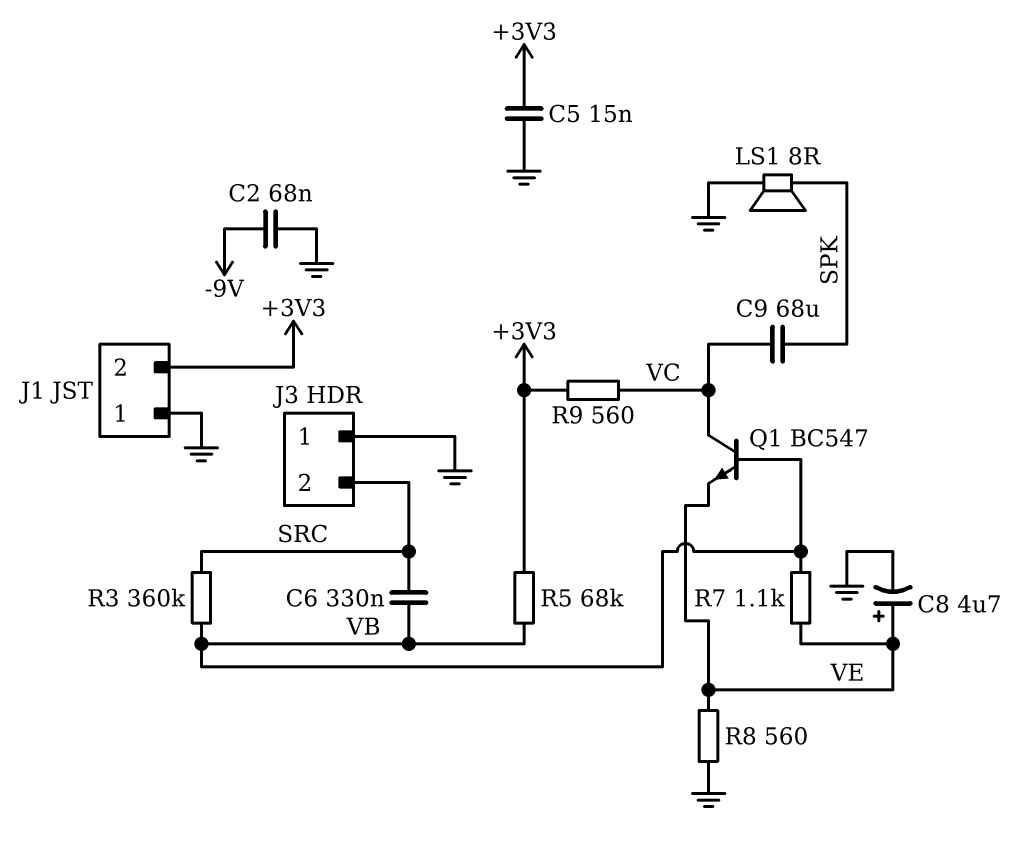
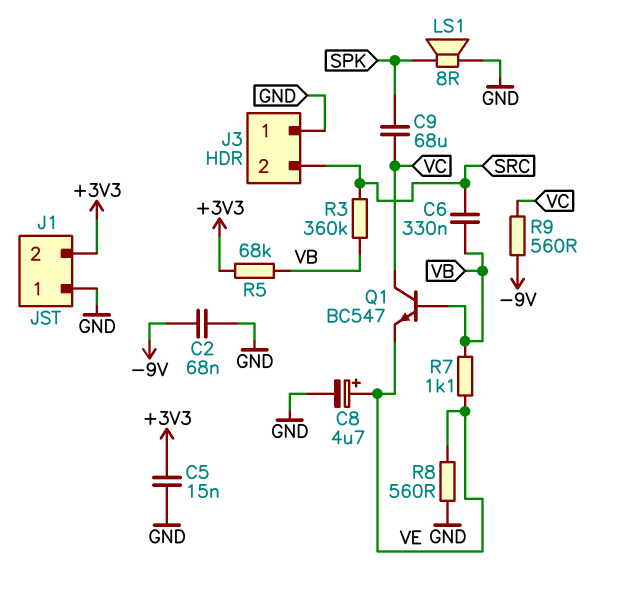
R9: 560 (+3V3, VC) -> 560 (-9V, VC)

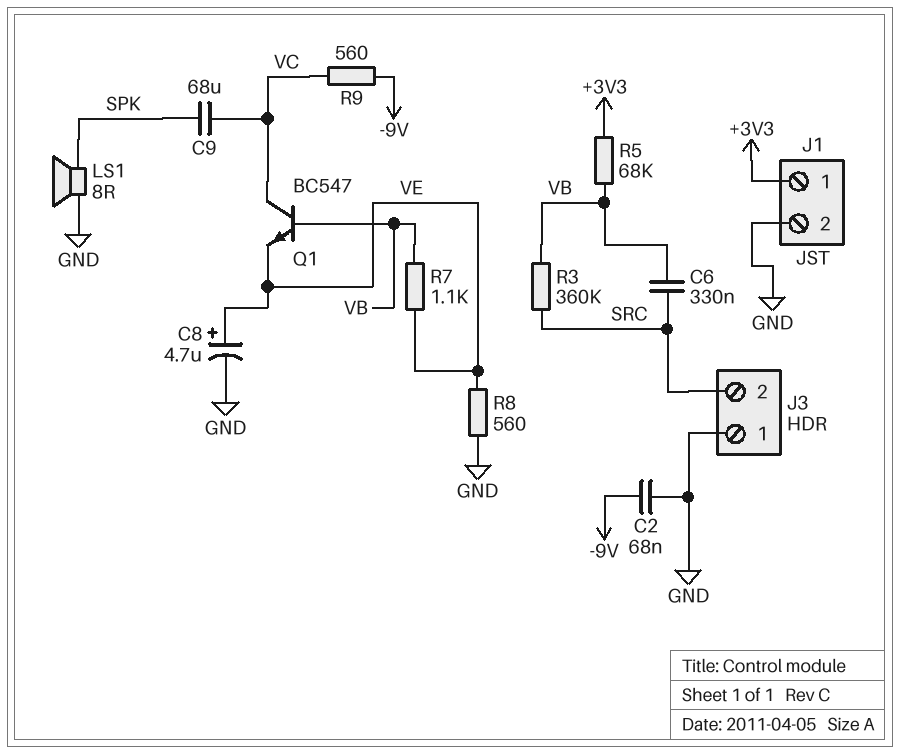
C5: 15nF (+3V3, GND) -> none
J1 pin 1: GND -> +3V3
J1 pin 2: +3V3 -> GND

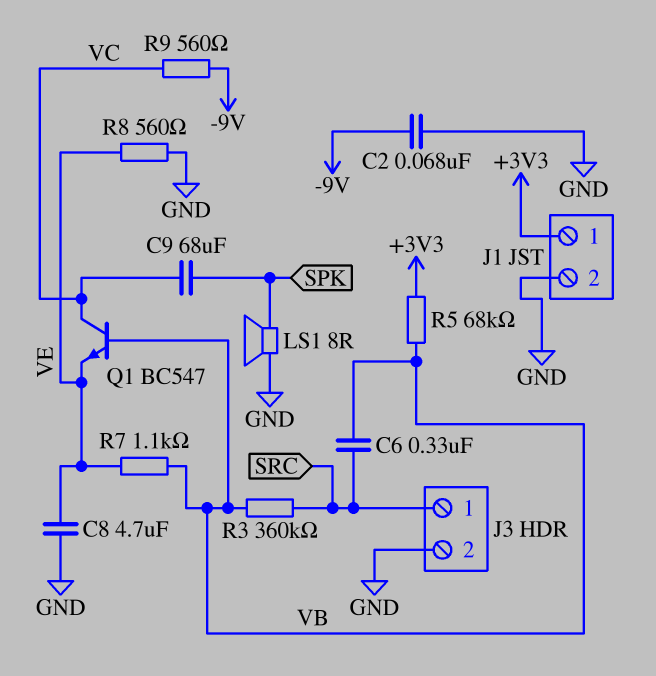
C8: 4.7uF (plus VE, minus GND) -> 4.7uF (GND, VE)
J3 pin 1: GND -> SRC
J3 pin 2: SRC -> GND

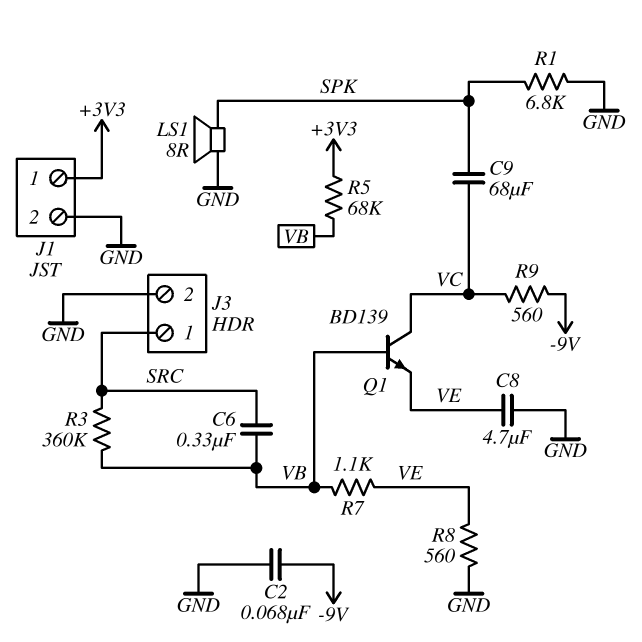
Q1: NPN BC547 (B VB, C VC, E VE) -> NPN BD139 (B VB, C VC, E VE)
R1: none -> 6.8k (GND, SPK)

